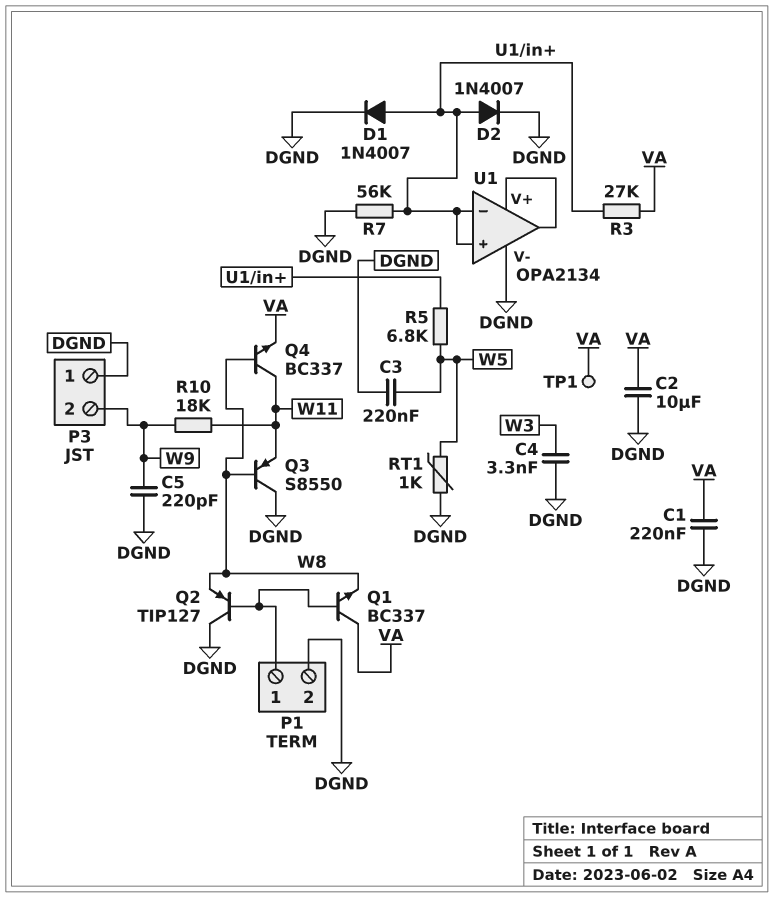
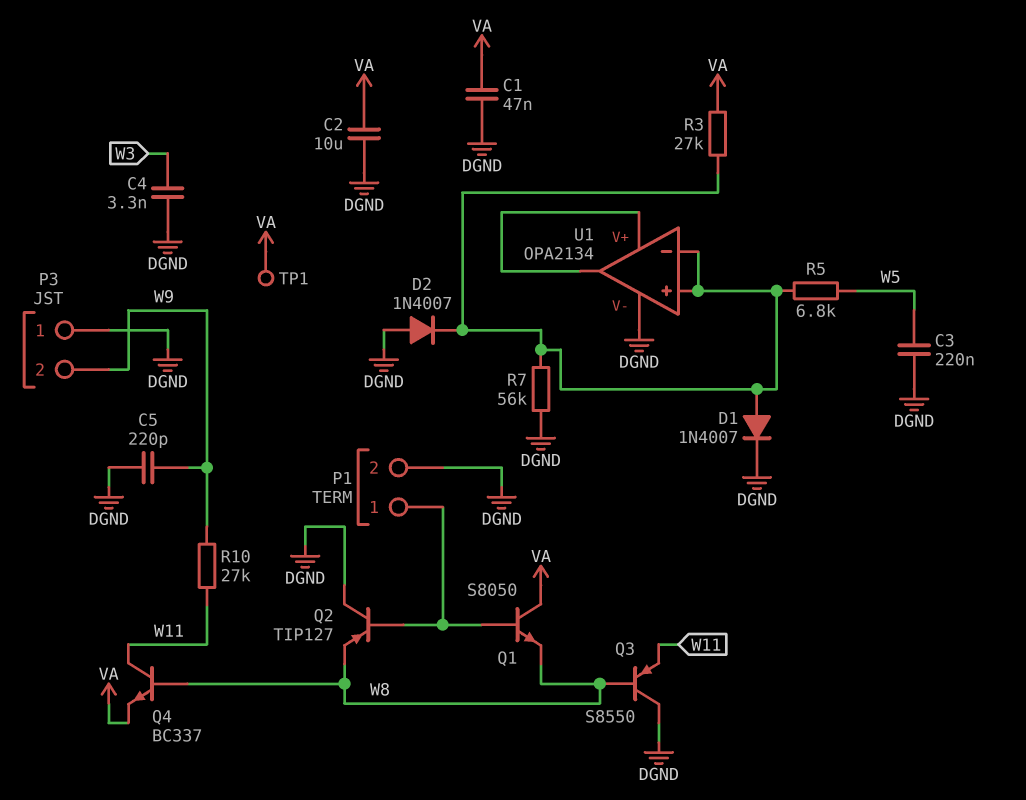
C1: 220nF (DGND, VA) -> 47nF (DGND, VA)
D2: diode 1N4007 (A U1/in+, K DGND) -> diode 1N4007 (A DGND, K U1/in+)
Q1: NPN BC337 (B P1/1, C VA, E W8) -> NPN S8050 (B P1/1, C VA, E W8)
R10: 18k (W9, W11) -> 27k (W9, W11)
RT1: 1k (DGND, W5) -> none

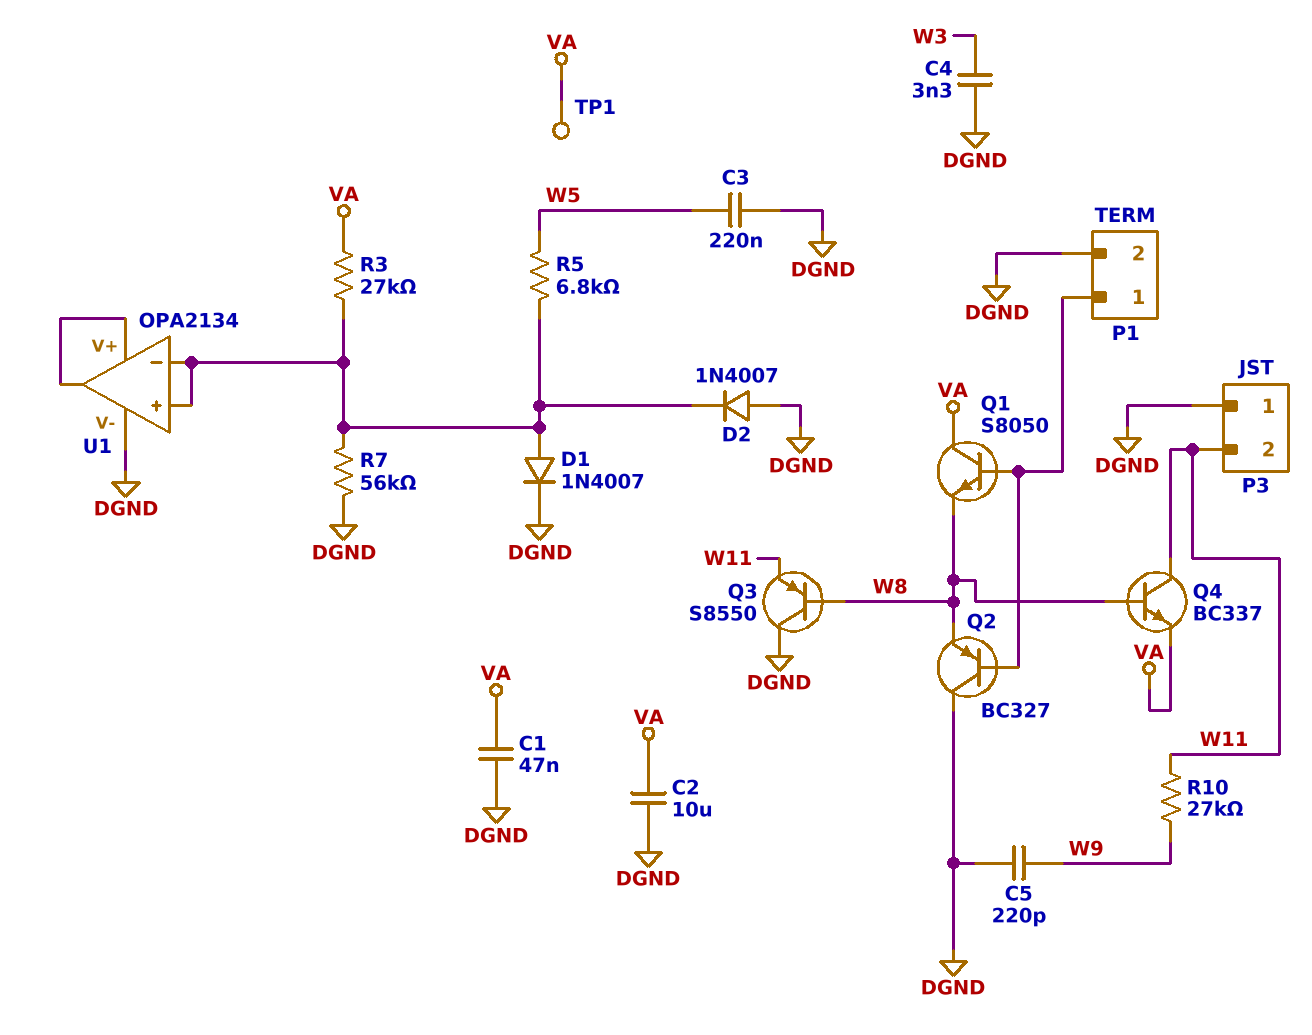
P3 pin 2: W9 -> W11
Q2: PNP TIP127 (B P1/1, C DGND, E W8) -> PNP BC327 (B P1/1, C DGND, E W8)

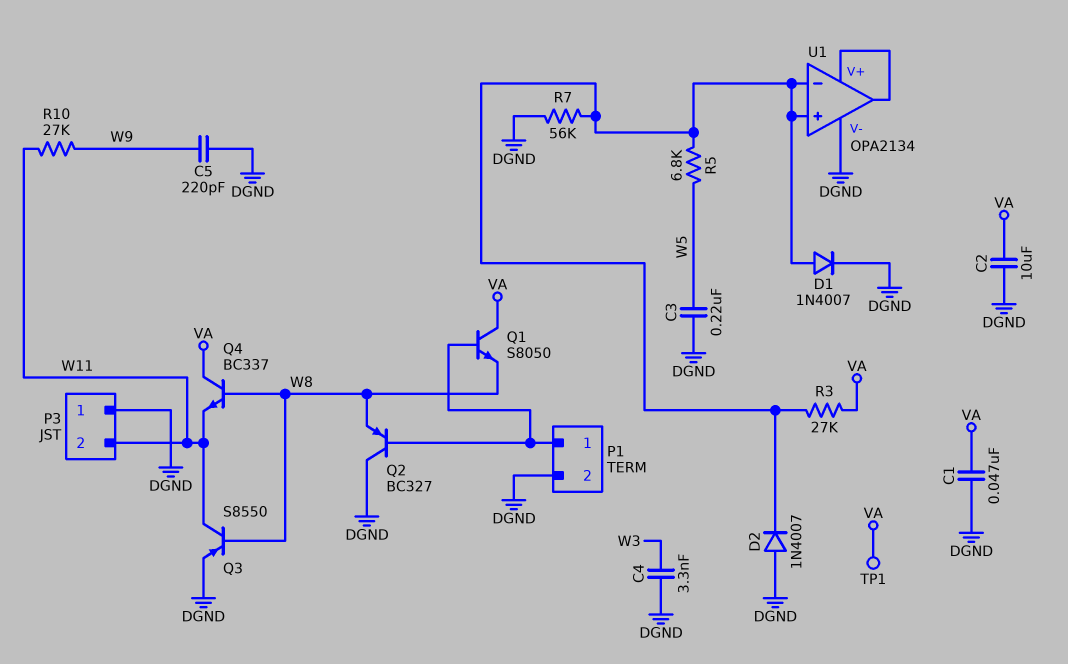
Q3: PNP S8550 (B W8, C DGND, E W11) -> PNP S8550 (B W8, C W11, E DGND)
Q4: NPN BC337 (B W8, C W11, E VA) -> NPN BC337 (B W8, C VA, E W11)

